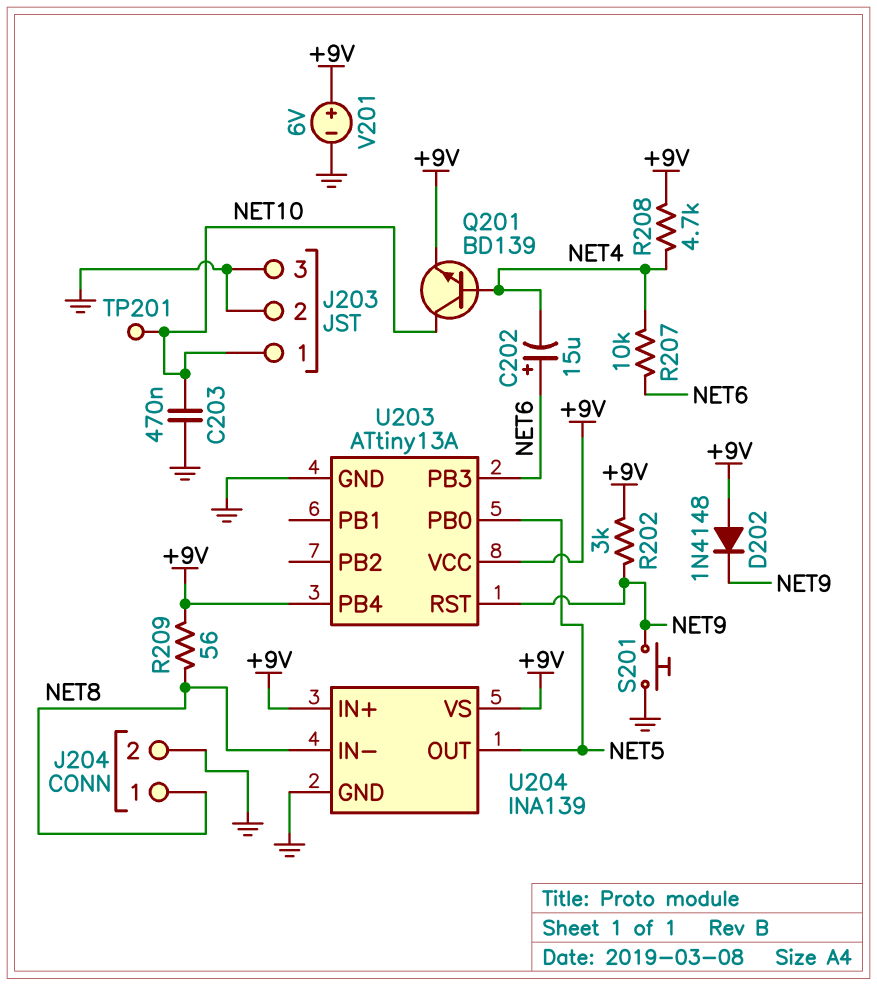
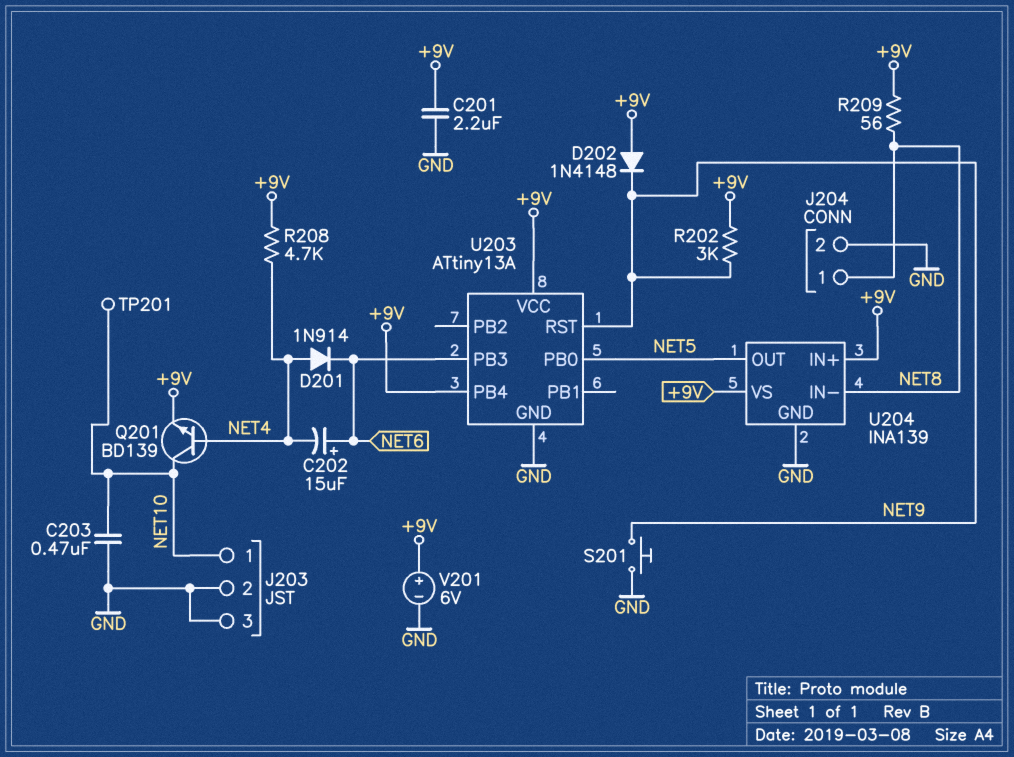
C201: none -> 2.2uF (+9V, GND)
D201: none -> diode 1N914 (A NET4, K NET6)
R207: 10k (NET4, NET6) -> none

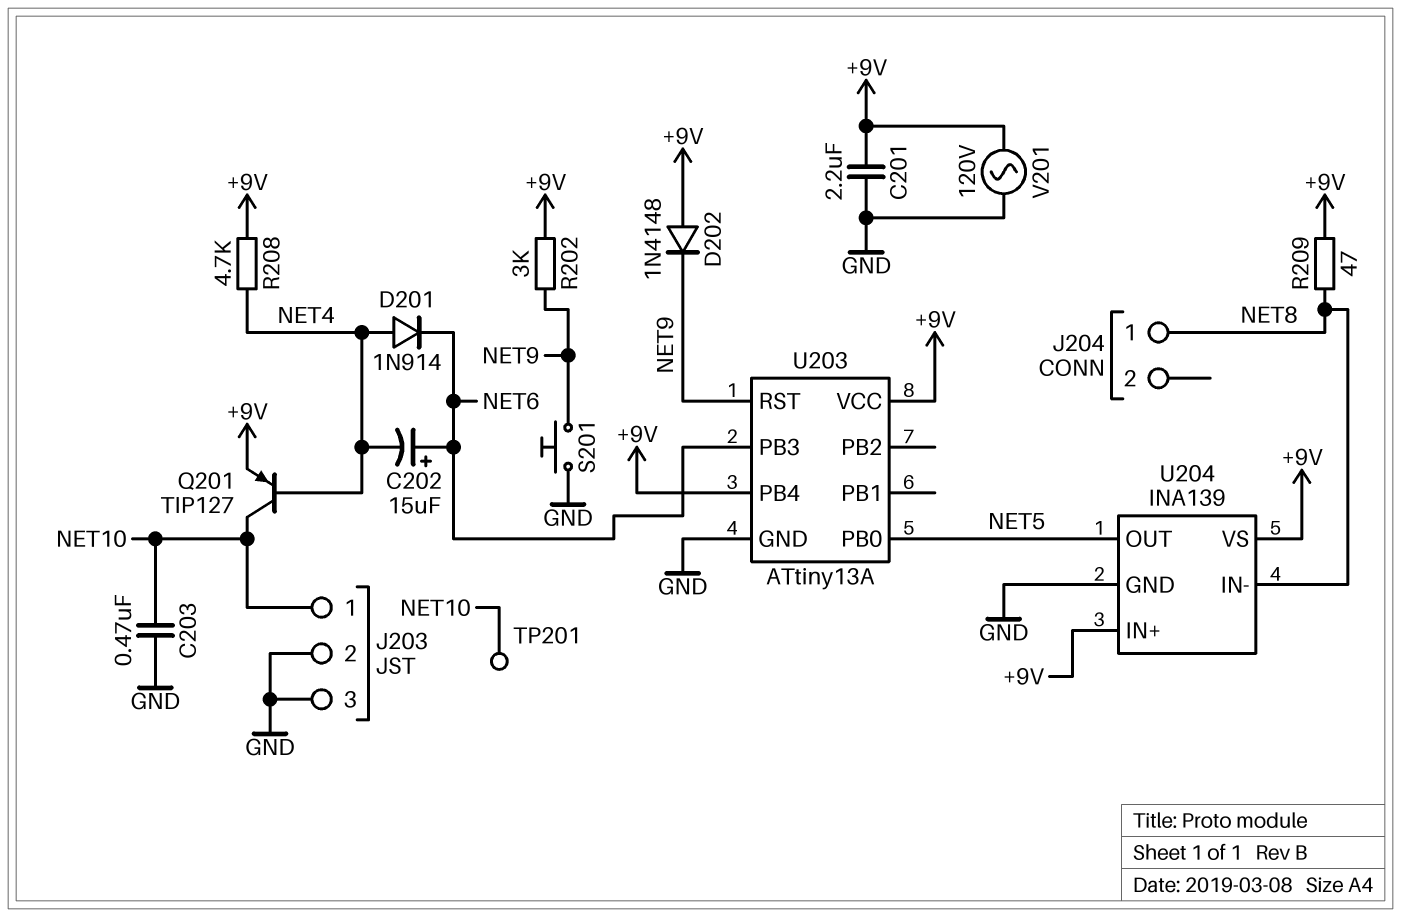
J204 pin 2: GND -> none
Q201: NPN BD139 (B NET4, C NET10, E +9V) -> PNP TIP127 (B NET4, C NET10, E +9V)
R209: 56 (+9V, NET8) -> 47 (+9V, NET8)
V201: 6V (plus +9V, minus GND) -> AC 120V (+9V, GND)

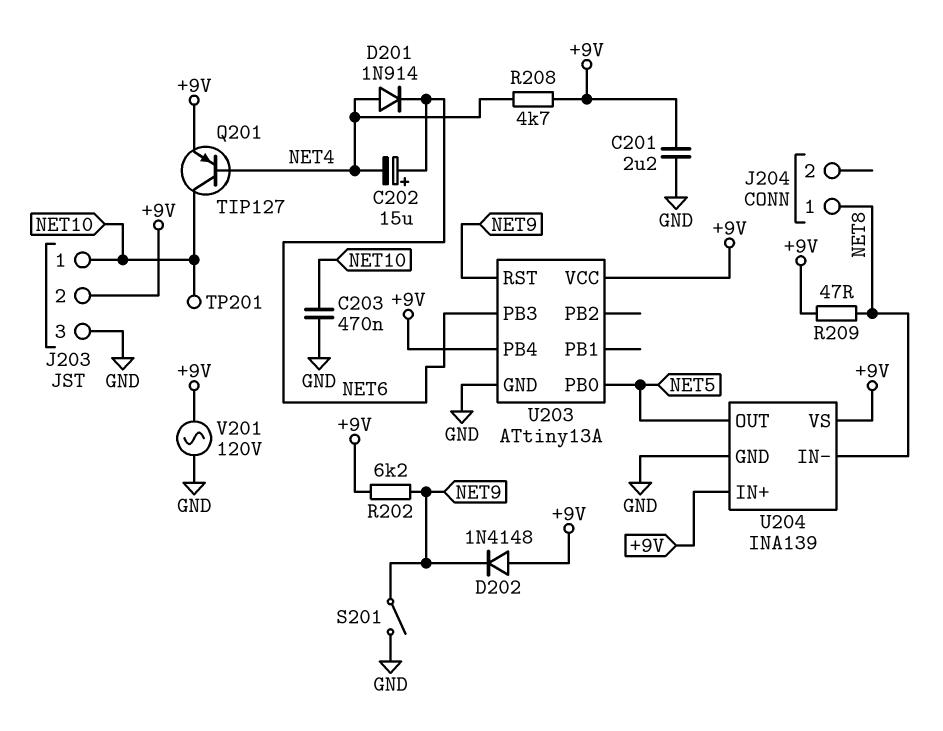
J203 pin 2: GND -> +9V
R202: 3k (+9V, NET9) -> 6.2k (+9V, NET9)
S201: button (GND, NET9) -> switch (GND, NET9)

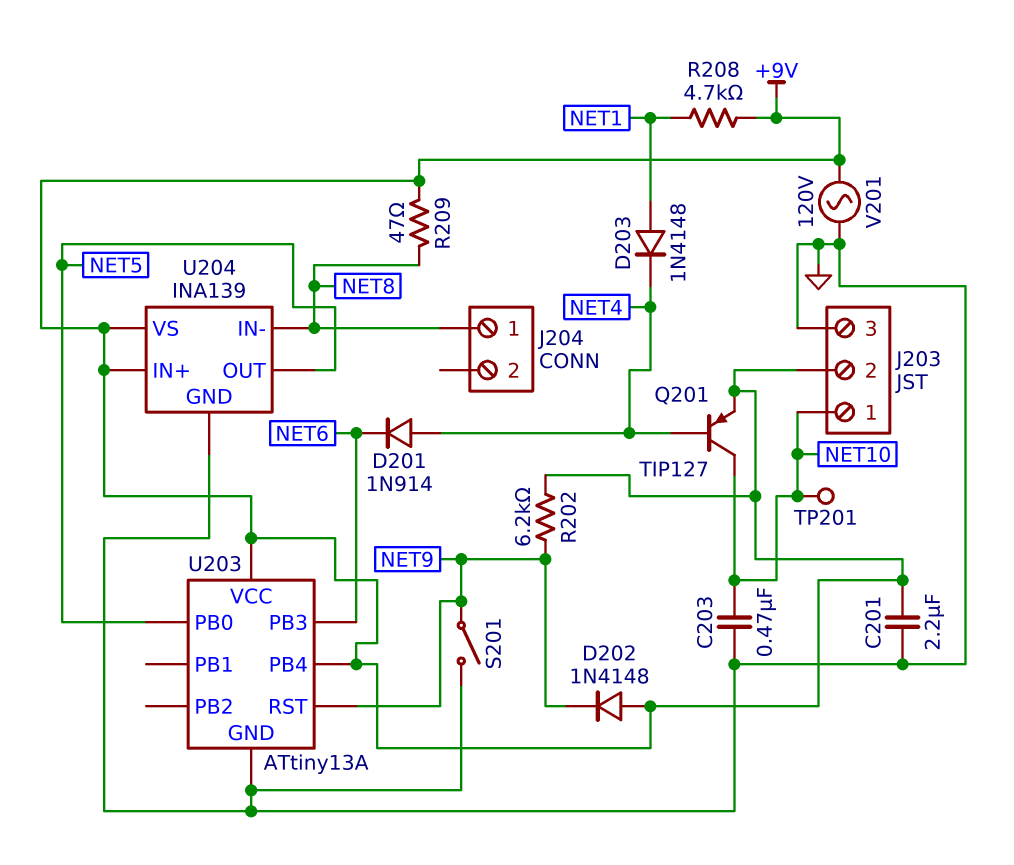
C202: 15uF (plus NET6, minus NET4) -> none
D203: none -> diode 1N4148 (A NET1, K NET4)
R208: 4.7k (+9V, NET4) -> 4.7k (+9V, NET1)

